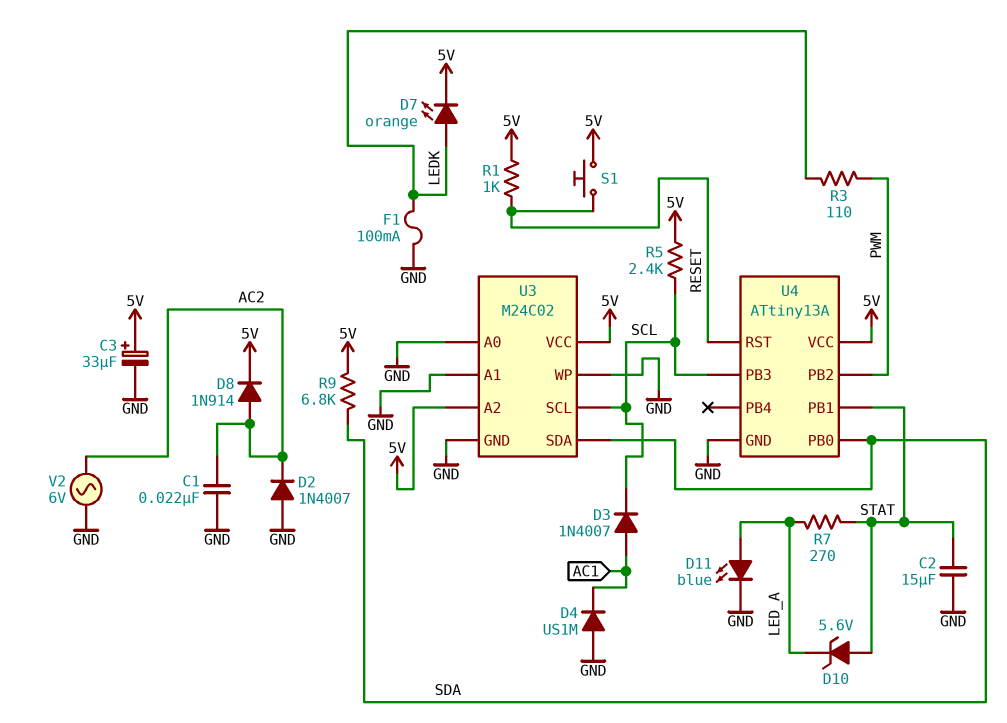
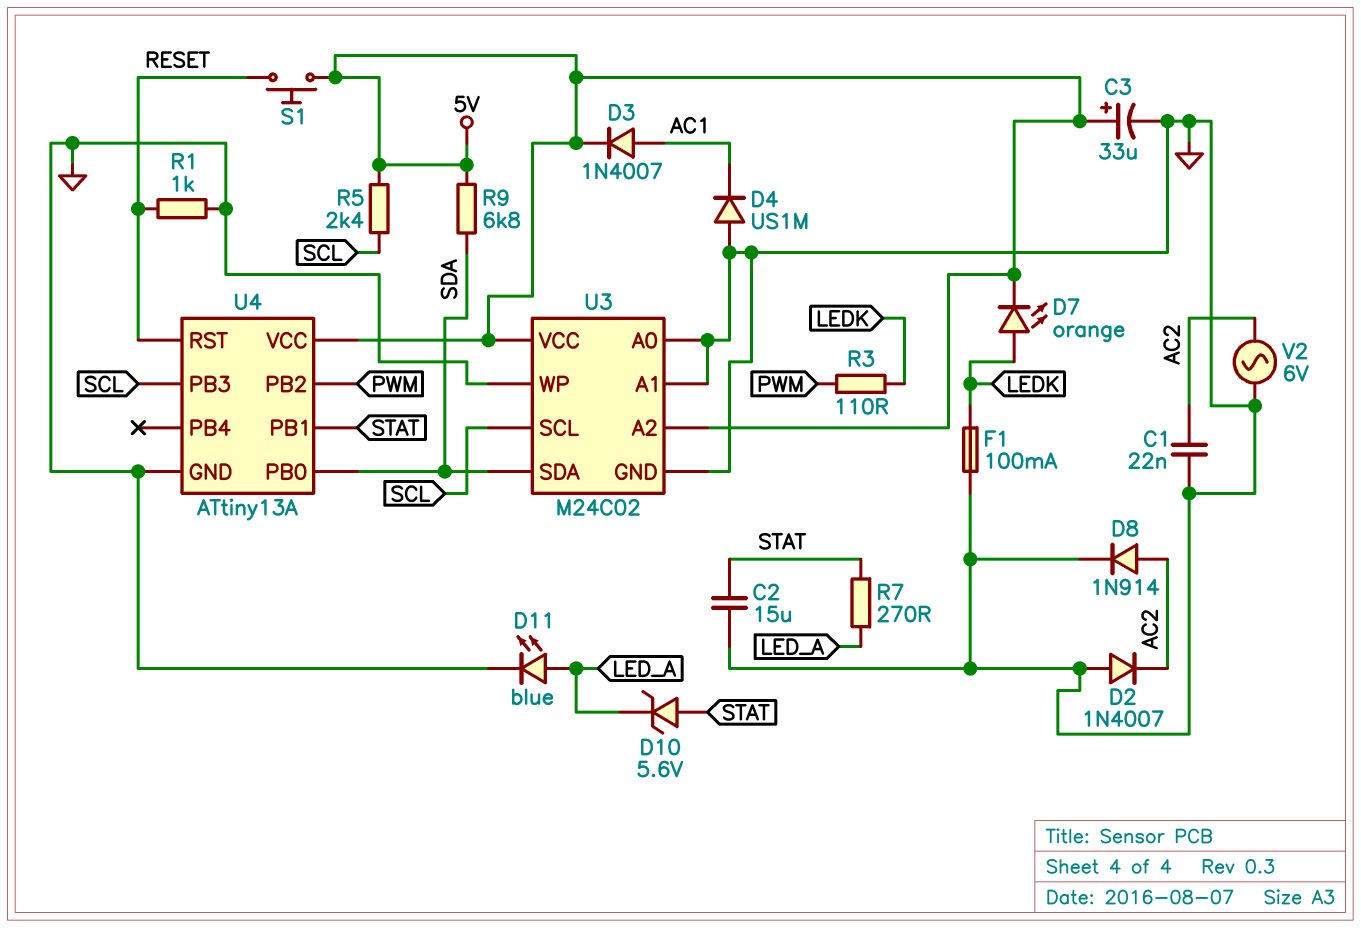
D3: diode 1N4007 (A AC1, K SCL) -> diode 1N4007 (A AC1, K 5V)
D8: diode 1N914 (A AC2, K 5V) -> diode 1N914 (A AC2, K GND)
R1: 1k (5V, RESET) -> 1k (GND, RESET)

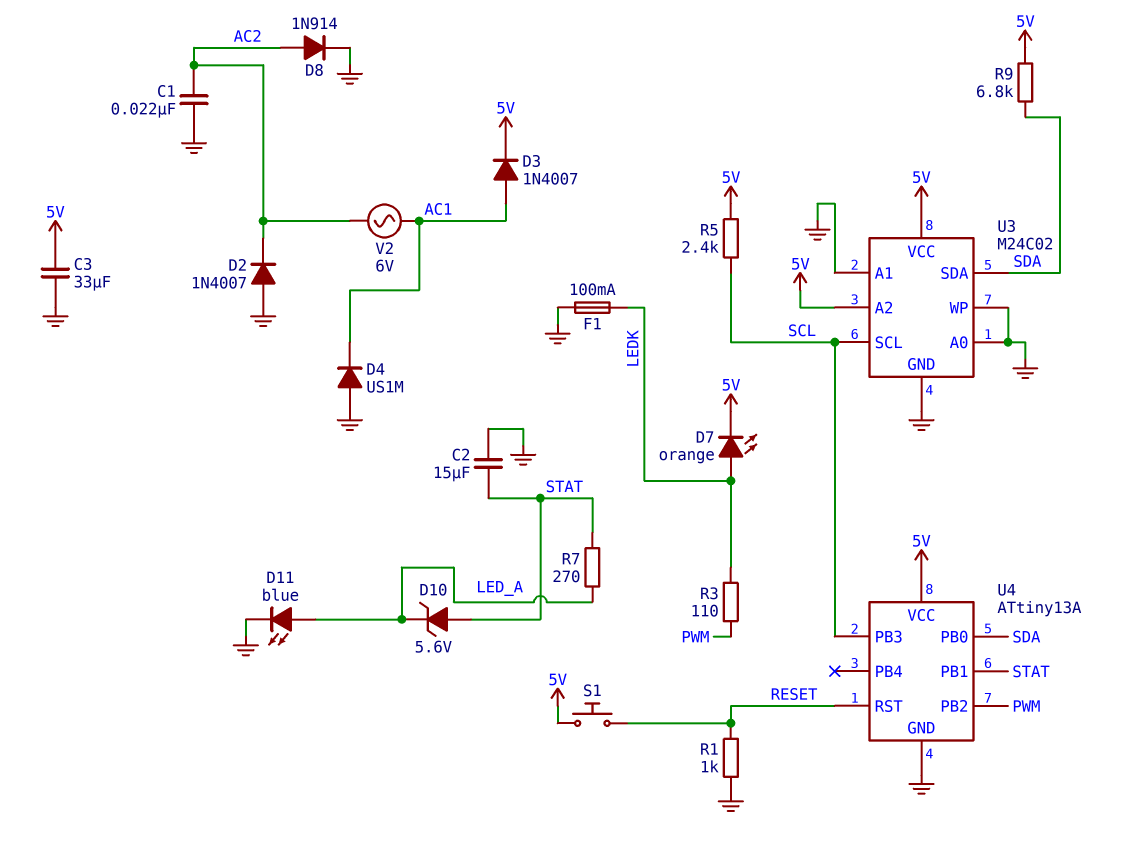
C3: 33uF (plus 5V, minus GND) -> 33uF (5V, GND)
V2: AC 6V (AC2, GND) -> AC 6V (AC1, AC2)

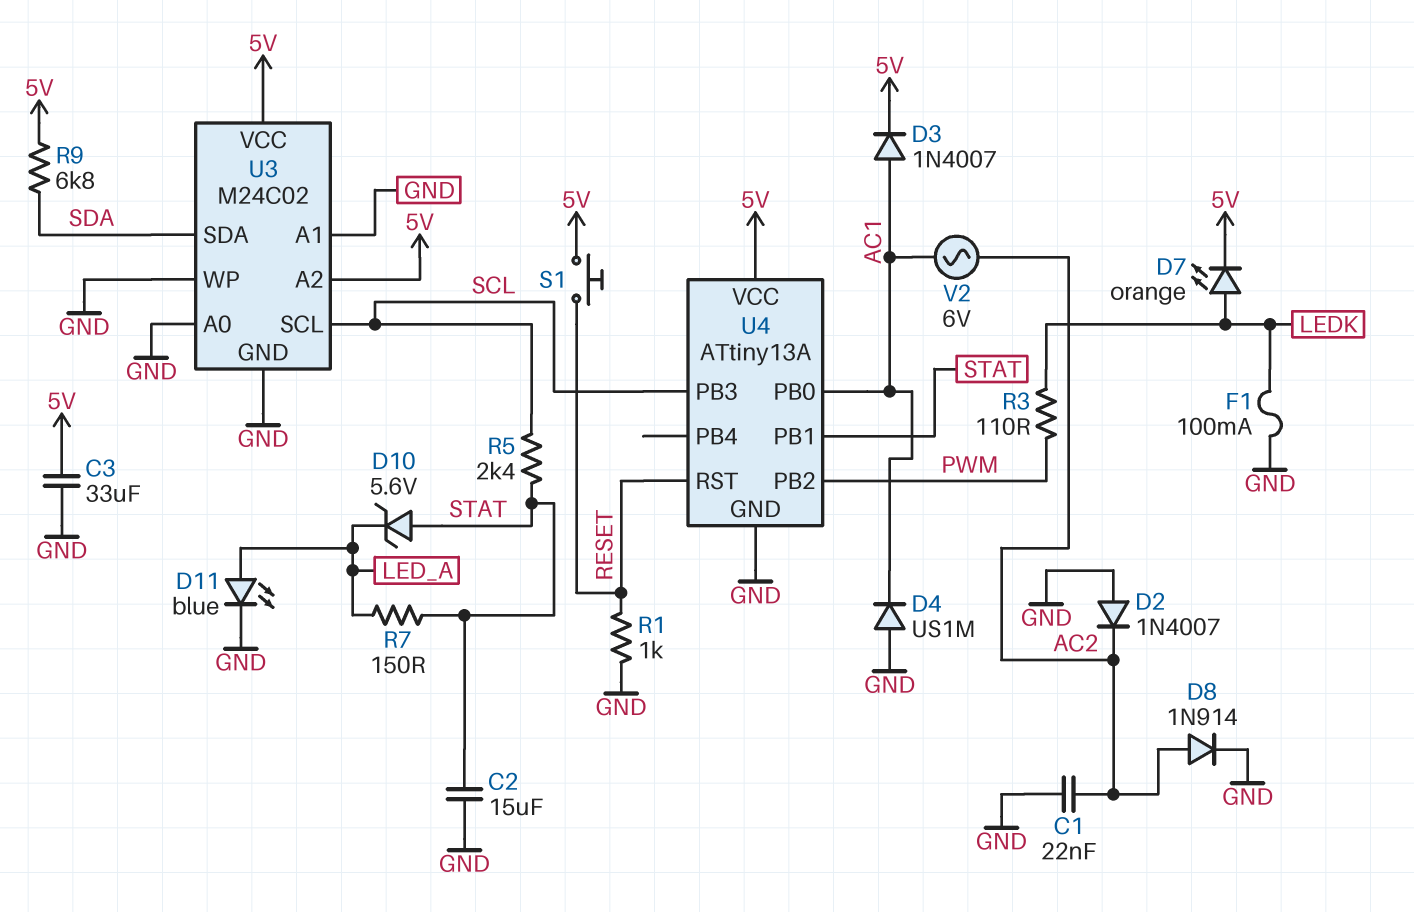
R5: 2.4k (5V, SCL) -> 2.4k (SCL, STAT)
R7: 270 (LED_A, STAT) -> 150 (LED_A, STAT)
U4 pin PB0: SDA -> AC1

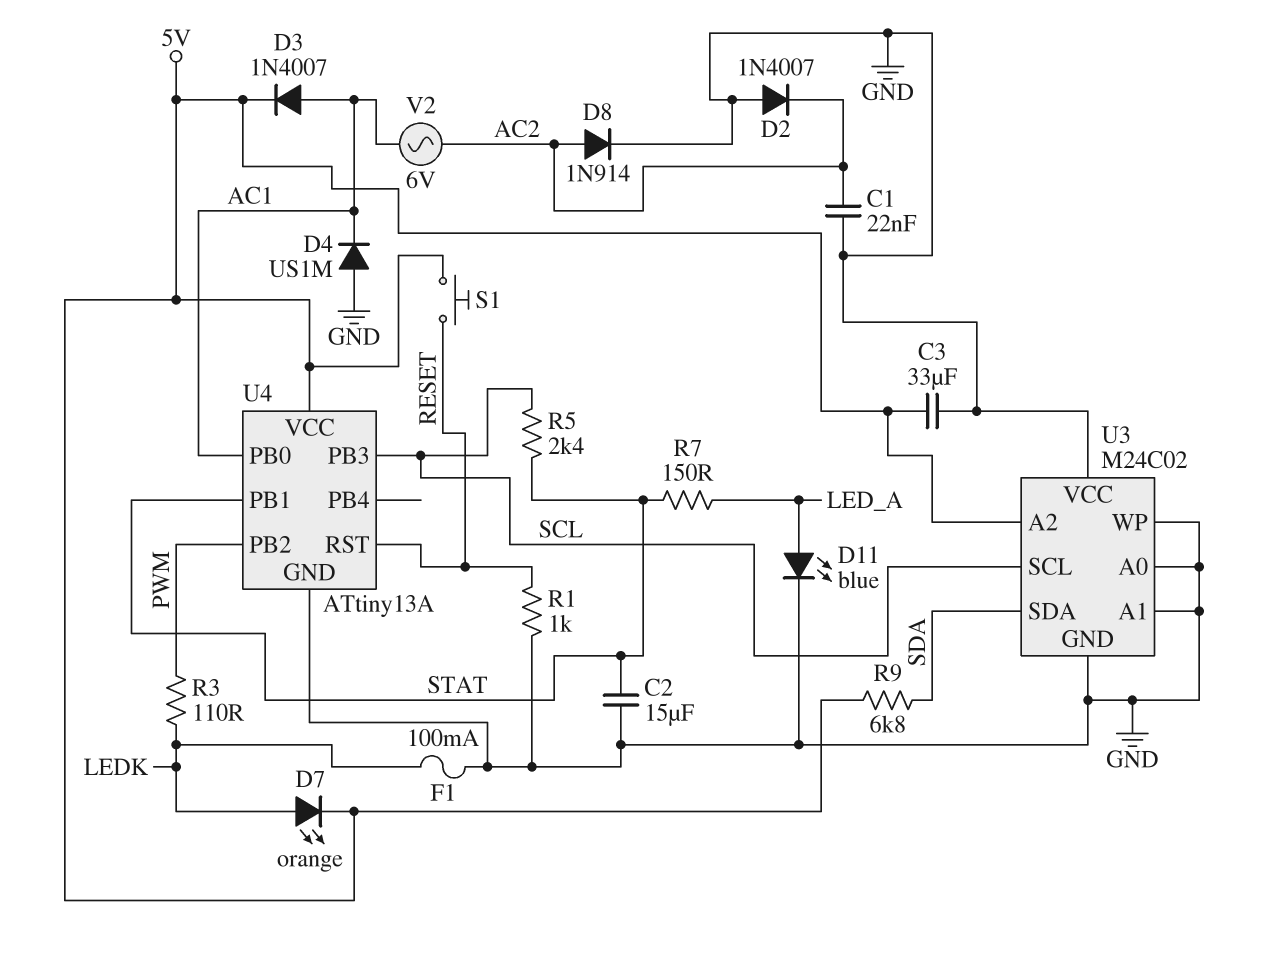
D10: zener 5.6V (A STAT, K LED_A) -> none
U3 pin VCC: 5V -> GND

